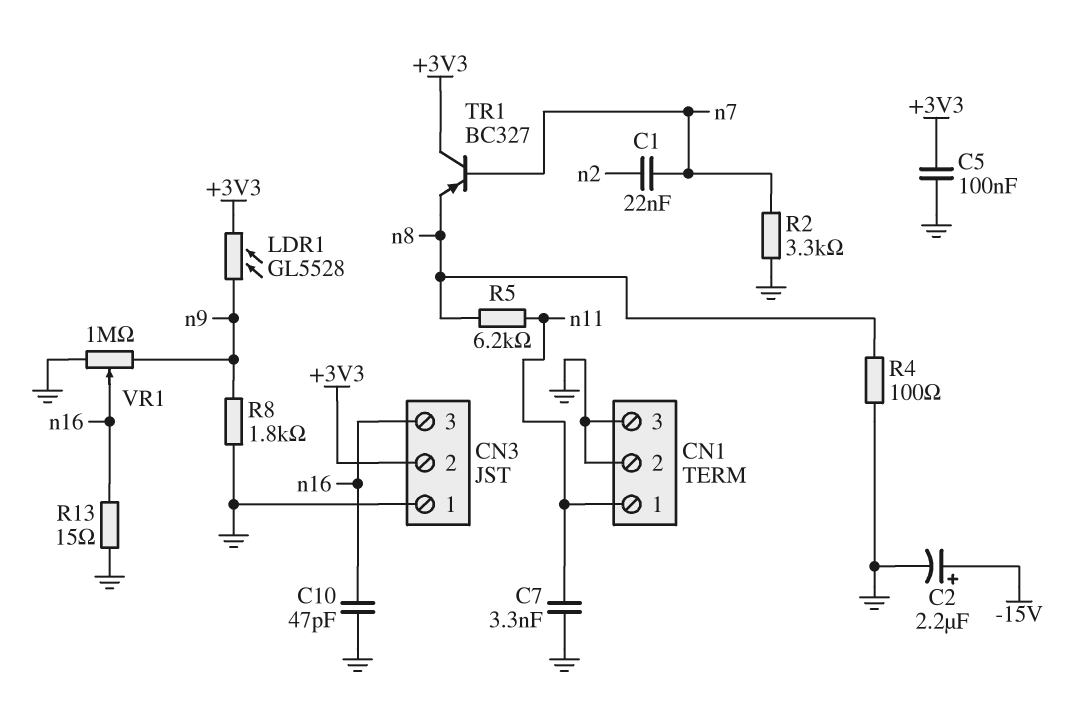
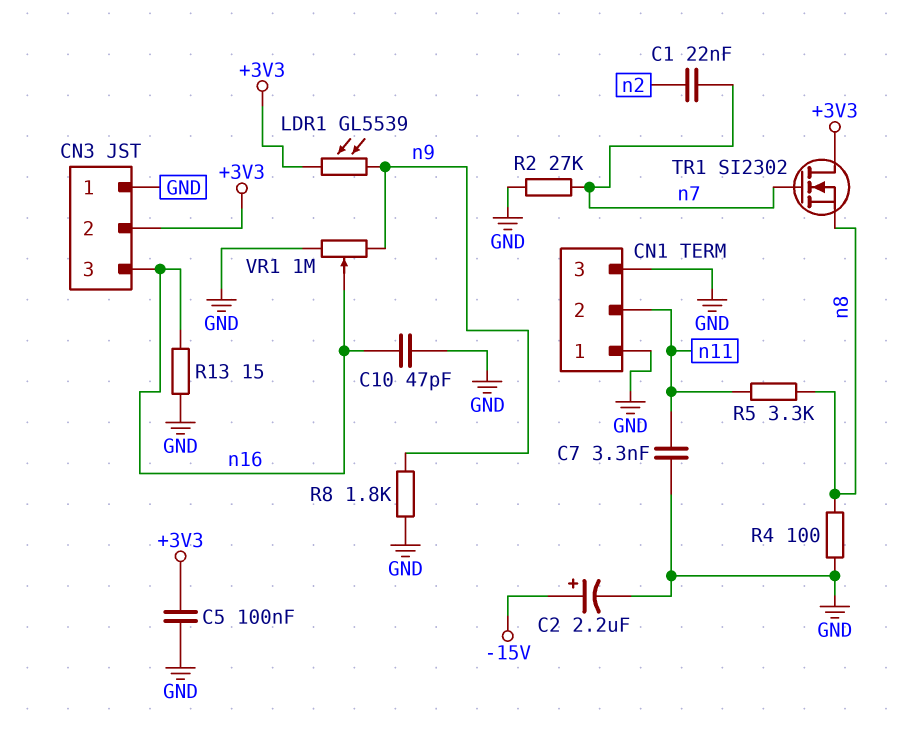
CN1 pin 1: n11 -> GND
CN1 pin 2: GND -> n11
LDR1: GL5528 (+3V3, n9) -> GL5539 (+3V3, n9)
R2: 3.3k (GND, n7) -> 27k (GND, n7)
R5: 6.2k (n8, n11) -> 3.3k (n8, n11)
TR1: PNP BC327 (B n7, C +3V3, E n8) -> NMOS SI2302 (G n7, D +3V3, S n8)

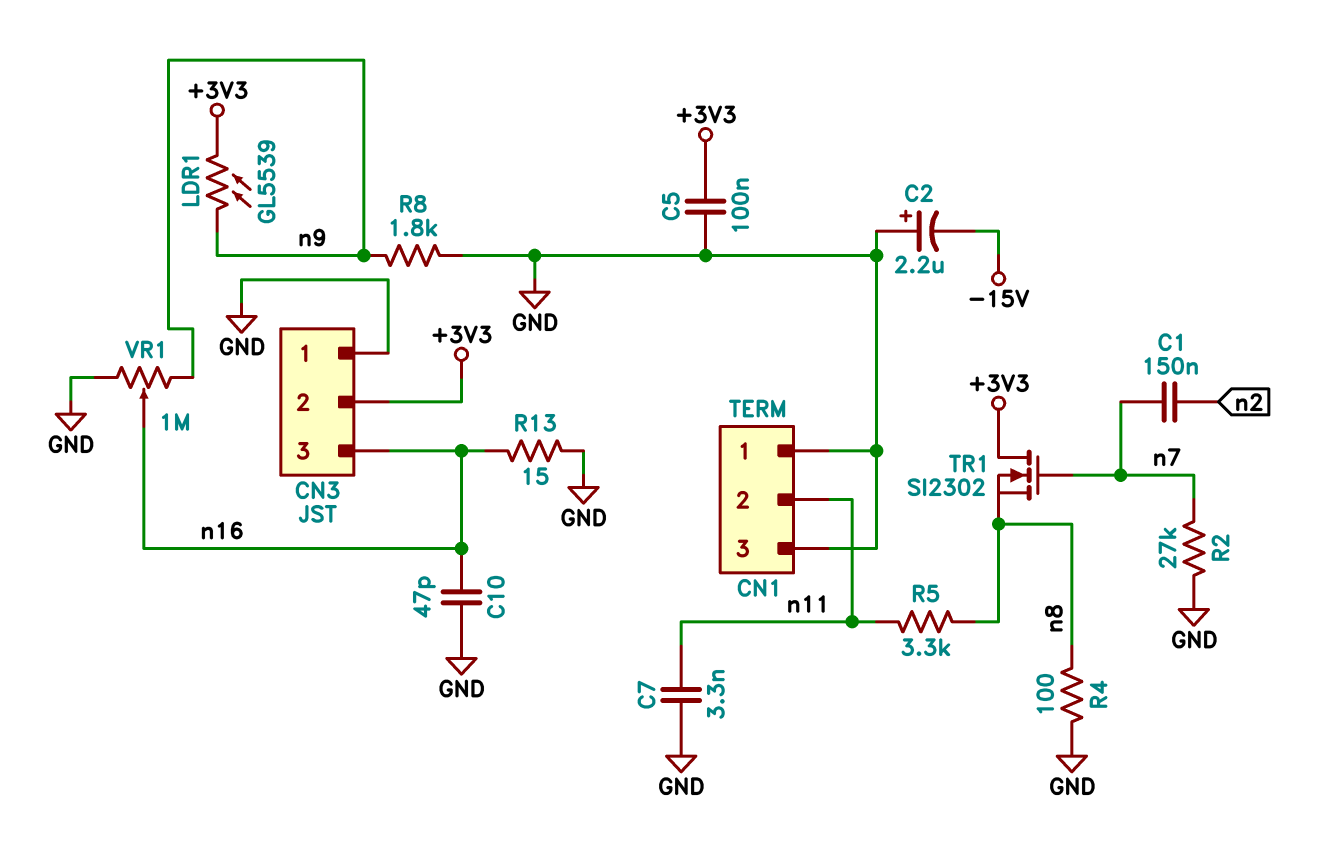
C1: 22nF (n2, n7) -> 150nF (n2, n7)
C2: 2.2uF (plus -15V, minus GND) -> 2.2uF (plus GND, minus -15V)

